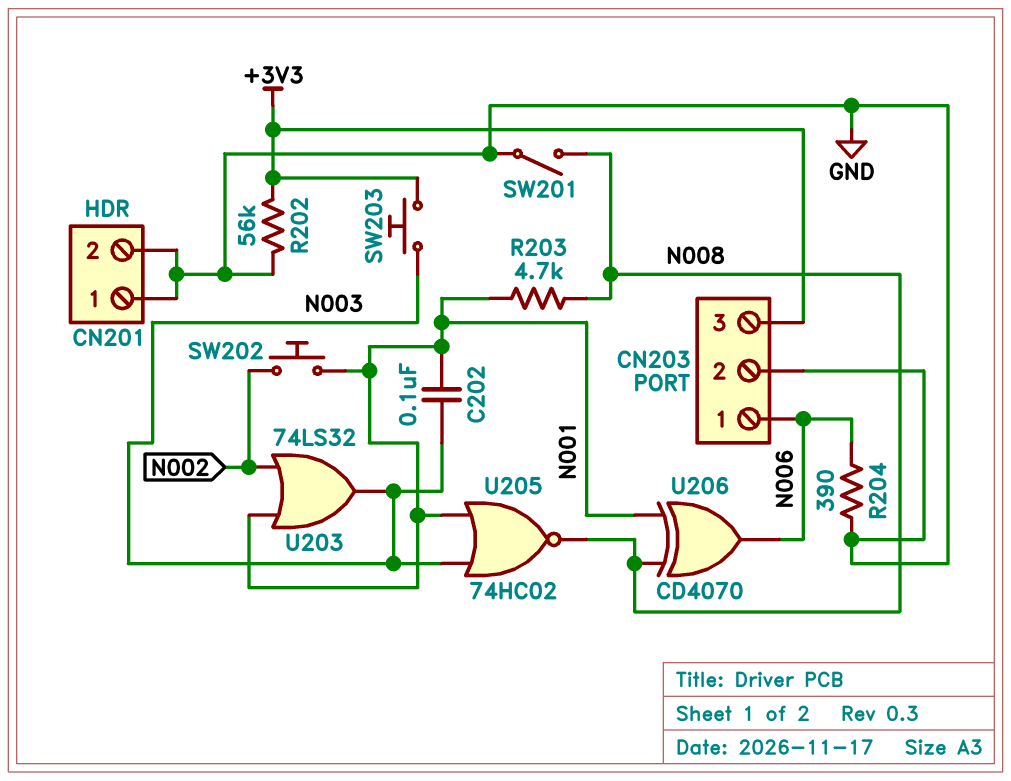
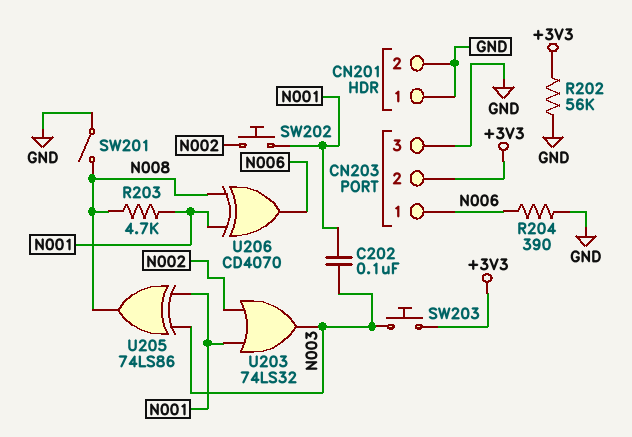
CN203 pin 2: GND -> +3V3
CN203 pin 3: +3V3 -> GND
U205: NOR 74HC02 (in N001, in N003, out N008) -> XOR 74LS86 (in N001, in N003, out N008)

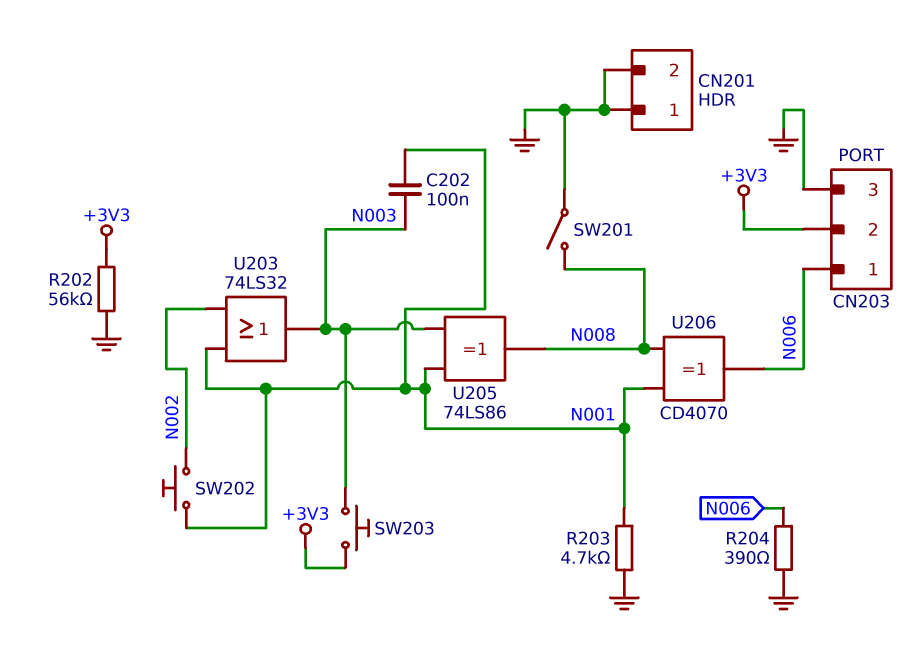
R203: 4.7k (N001, N008) -> 4.7k (GND, N001)

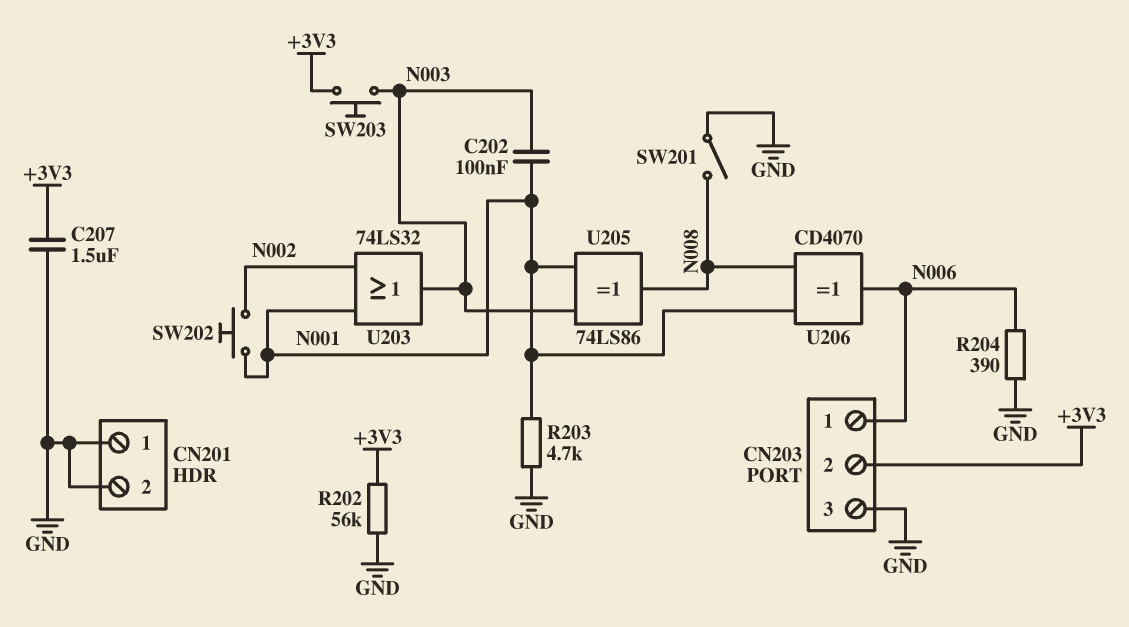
C207: none -> 1.5uF (+3V3, GND)

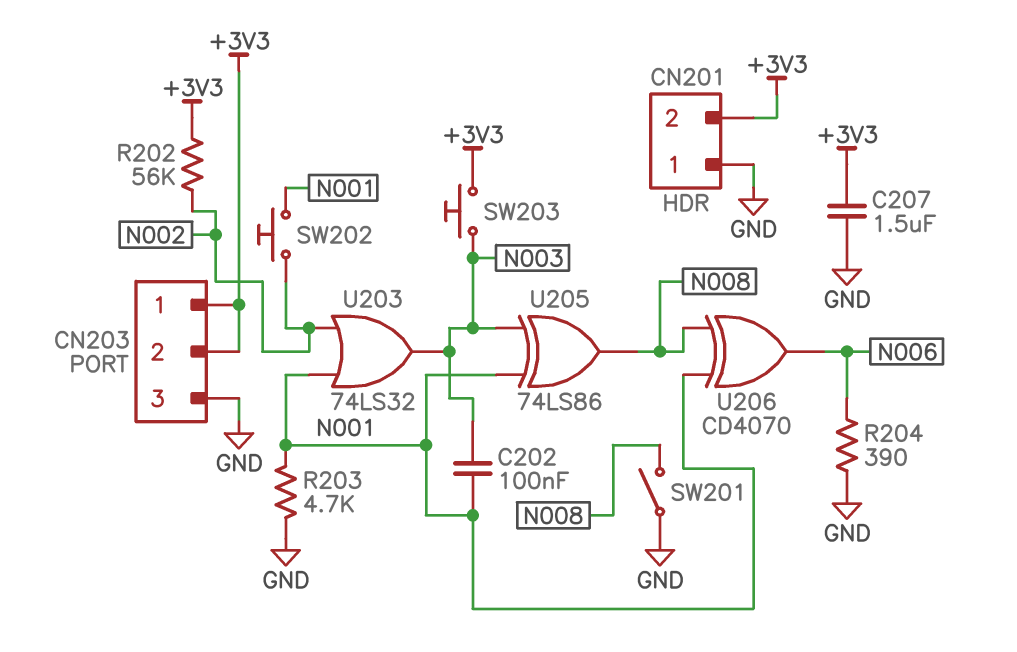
CN201 pin 2: GND -> +3V3
CN203 pin 1: N006 -> +3V3
R202: 56k (+3V3, GND) -> 56k (+3V3, N002)

